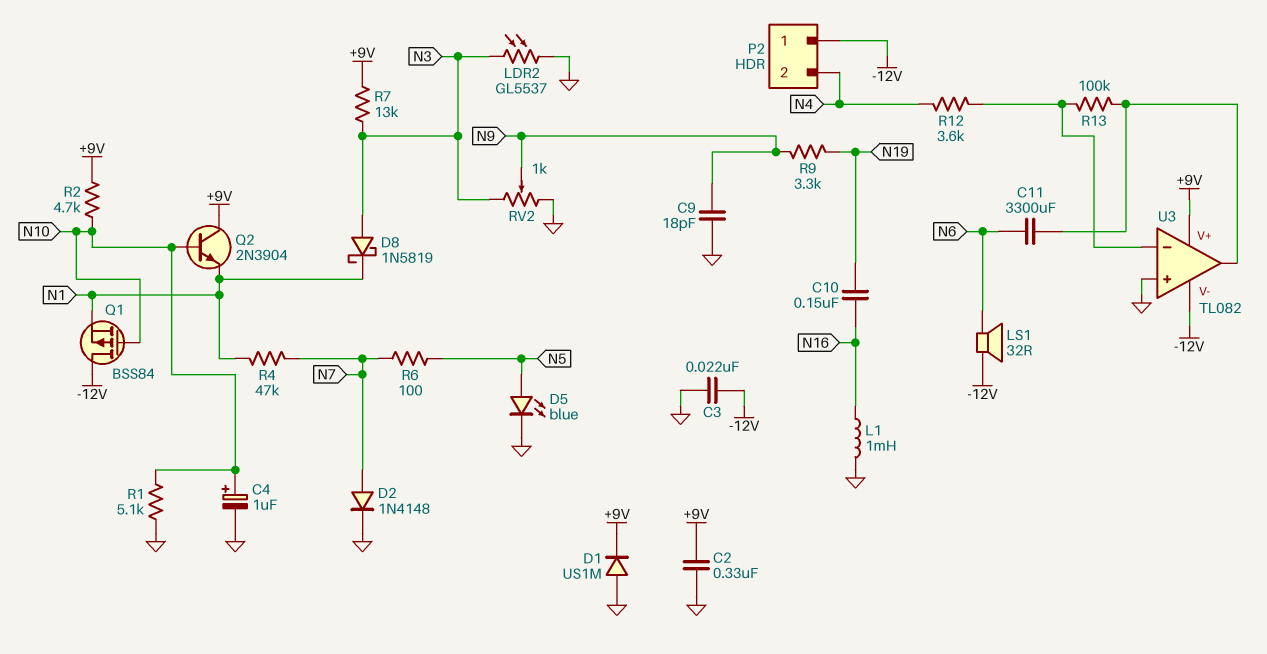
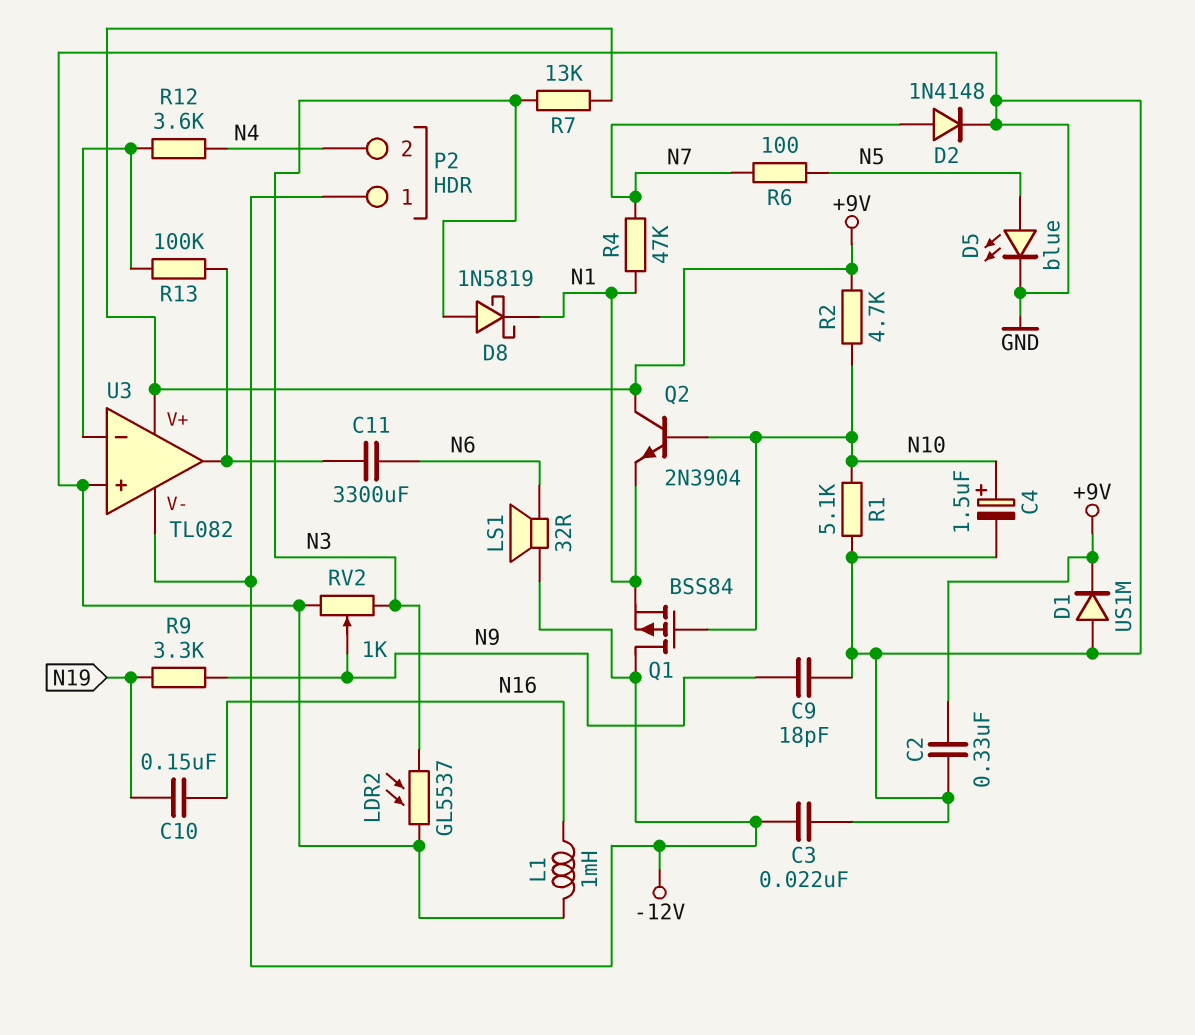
C4: 1uF (plus N10, minus GND) -> 1.5uF (plus N10, minus GND)

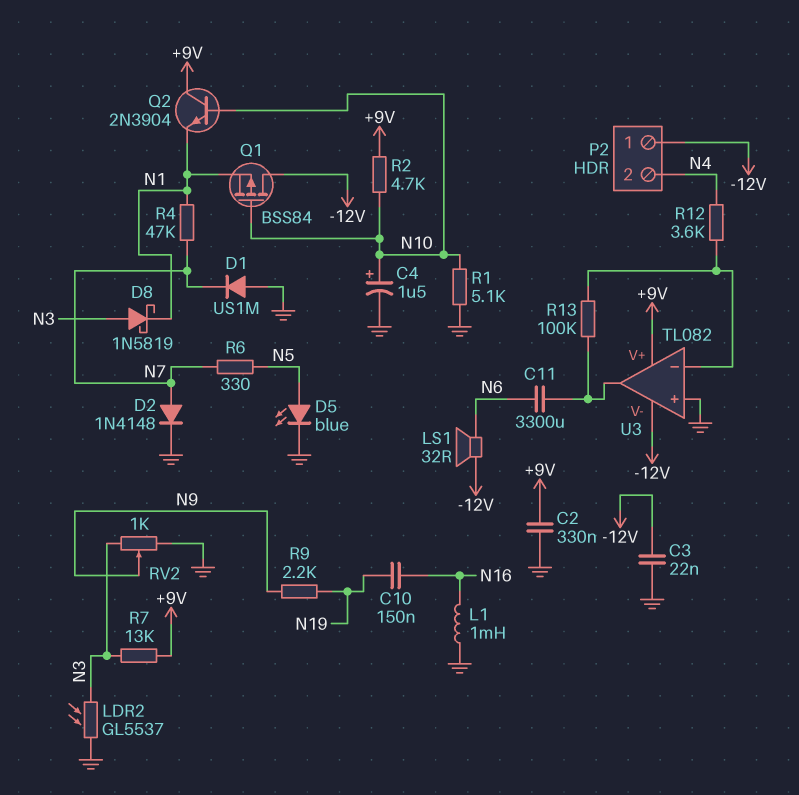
C9: 18pF (GND, N9) -> none
D1: diode US1M (A GND, K +9V) -> diode US1M (A GND, K N7)
R6: 100 (N5, N7) -> 330 (N5, N7)
R9: 3.3k (N9, N19) -> 2.2k (N9, N19)

